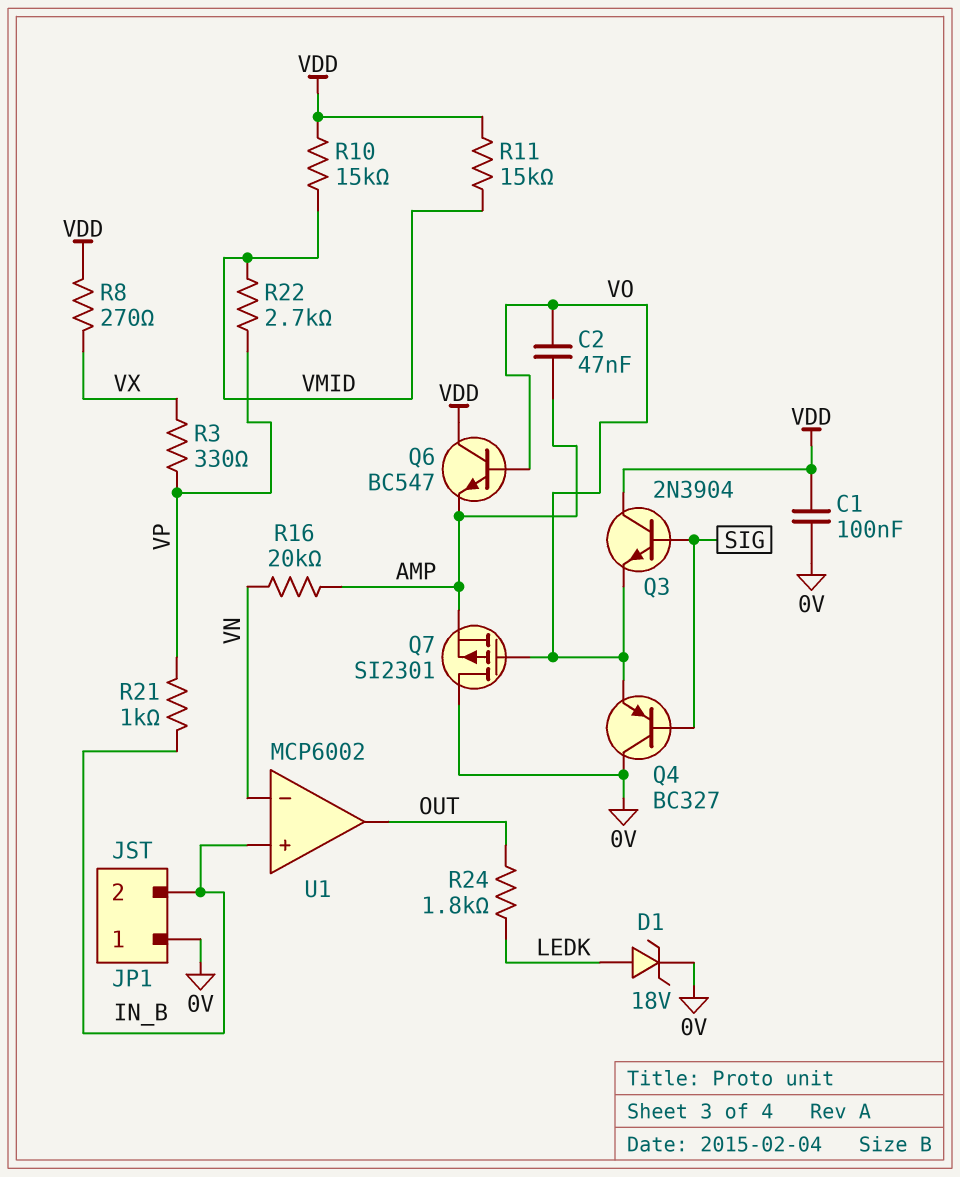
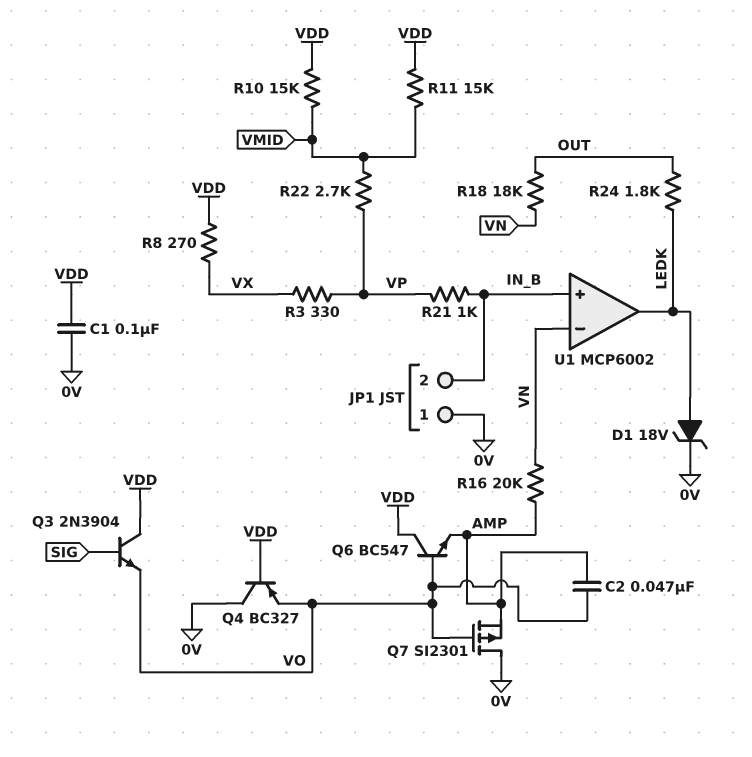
Q4: PNP BC327 (B SIG, C 0V, E VO) -> PNP BC327 (B VDD, C 0V, E VO)
R18: none -> 18k (OUT, VN)
U1 pin out: OUT -> LEDK

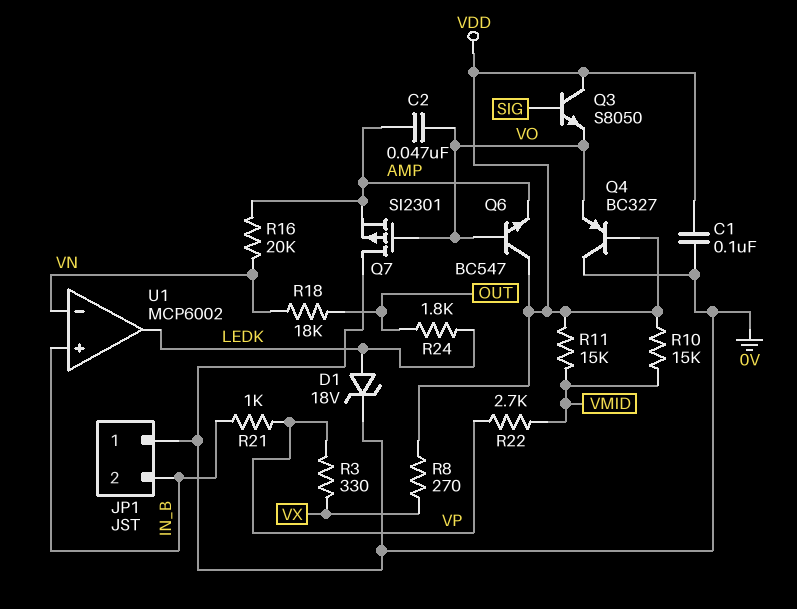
Q3: NPN 2N3904 (B SIG, C VDD, E VO) -> NPN S8050 (B SIG, C VDD, E VO)

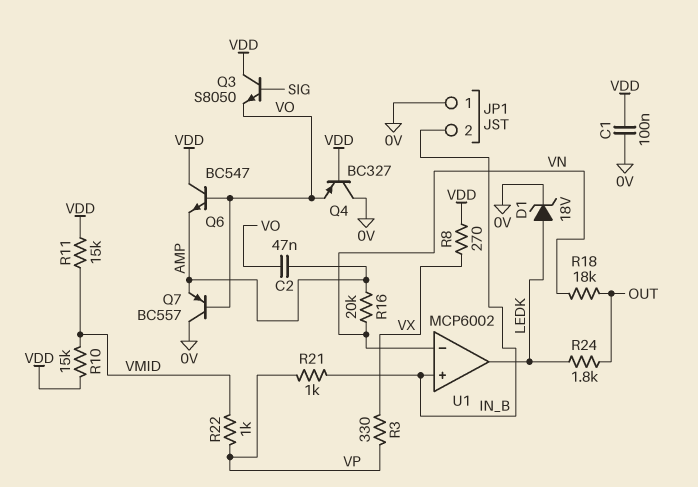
Q7: PMOS SI2301 (G VO, D 0V, S AMP) -> PNP BC557 (B VO, C 0V, E AMP)
R22: 2.7k (VMID, VP) -> 1k (VMID, VP)

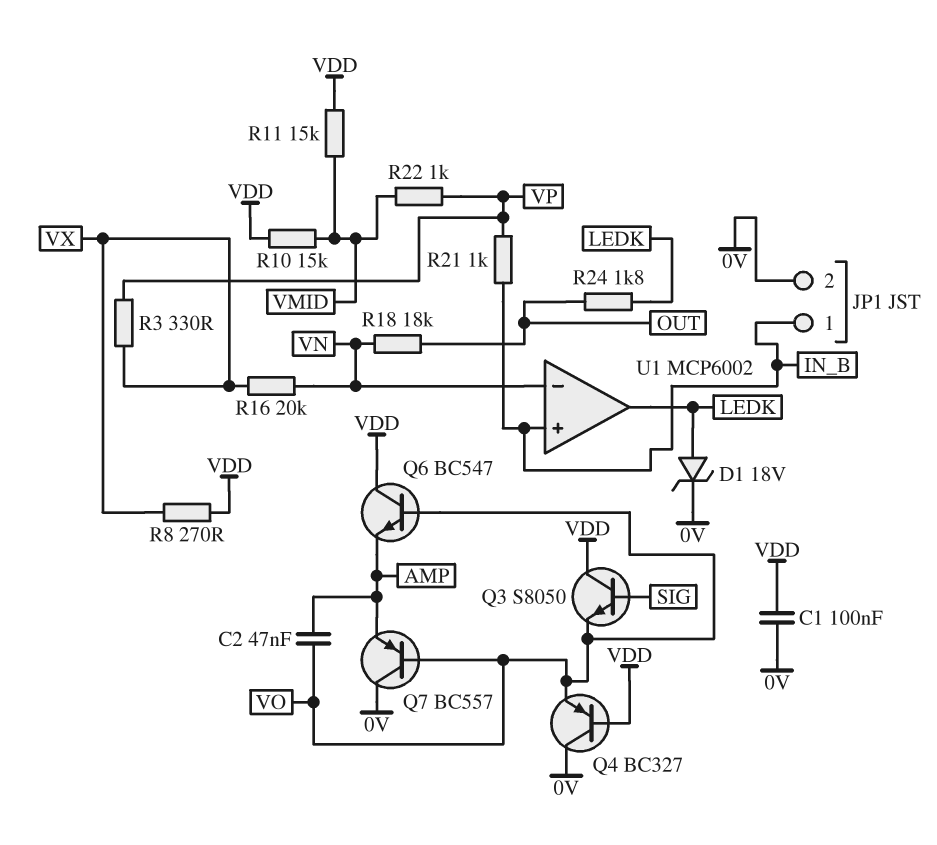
JP1 pin 1: 0V -> IN_B
JP1 pin 2: IN_B -> 0V
R16: 20k (AMP, VN) -> 20k (VN, VX)

